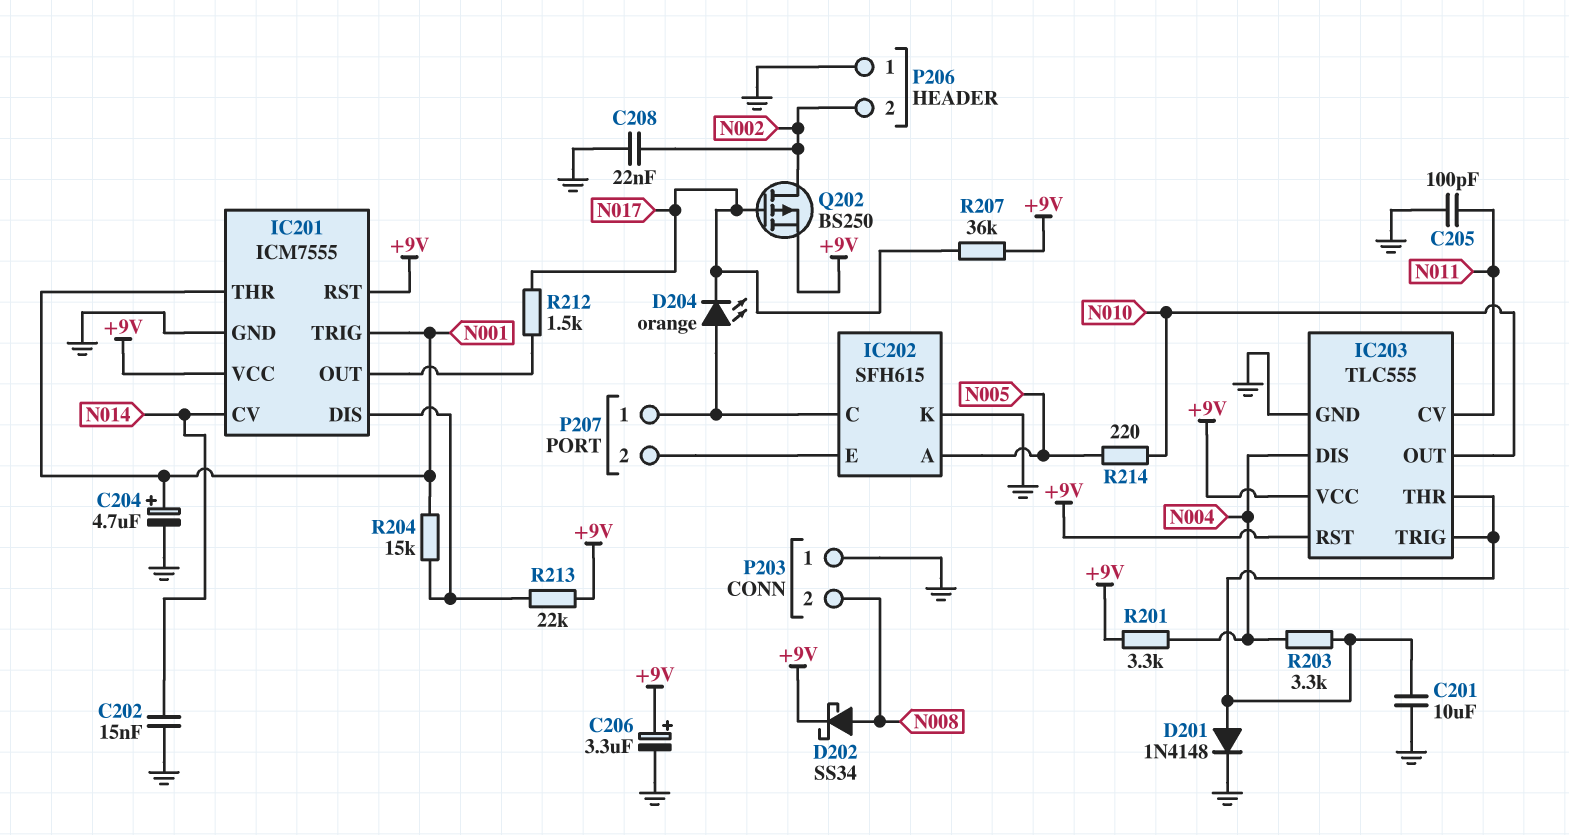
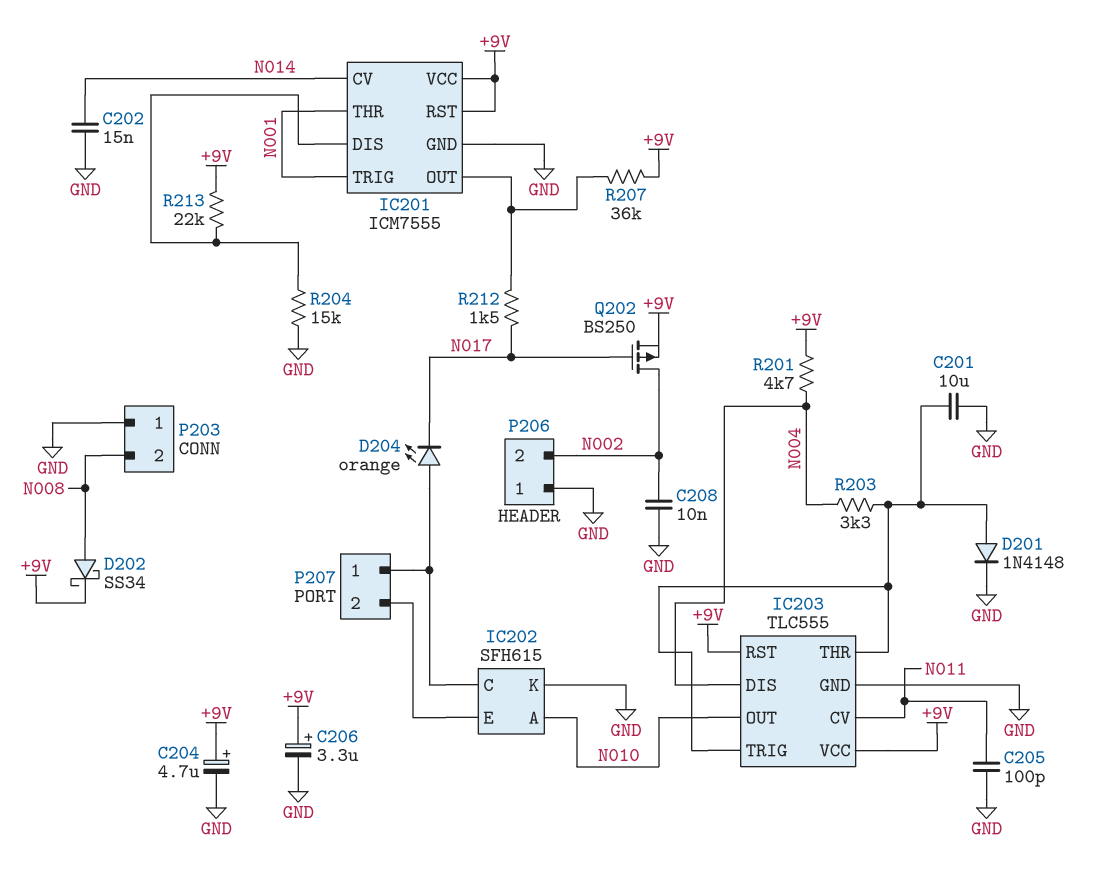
C204: 4.7uF (plus N001, minus GND) -> 4.7uF (plus +9V, minus GND)
C208: 22nF (GND, N002) -> 10nF (GND, N002)
IC202 pin A: N005 -> N010
R201: 3.3k (+9V, N004) -> 4.7k (+9V, N004)
R204: 15k (IC201/DIS, N001) -> 15k (GND, IC201/DIS)
R207: 36k (+9V, N017) -> 36k (+9V, IC201/OUT)
R214: 220 (N005, N010) -> none

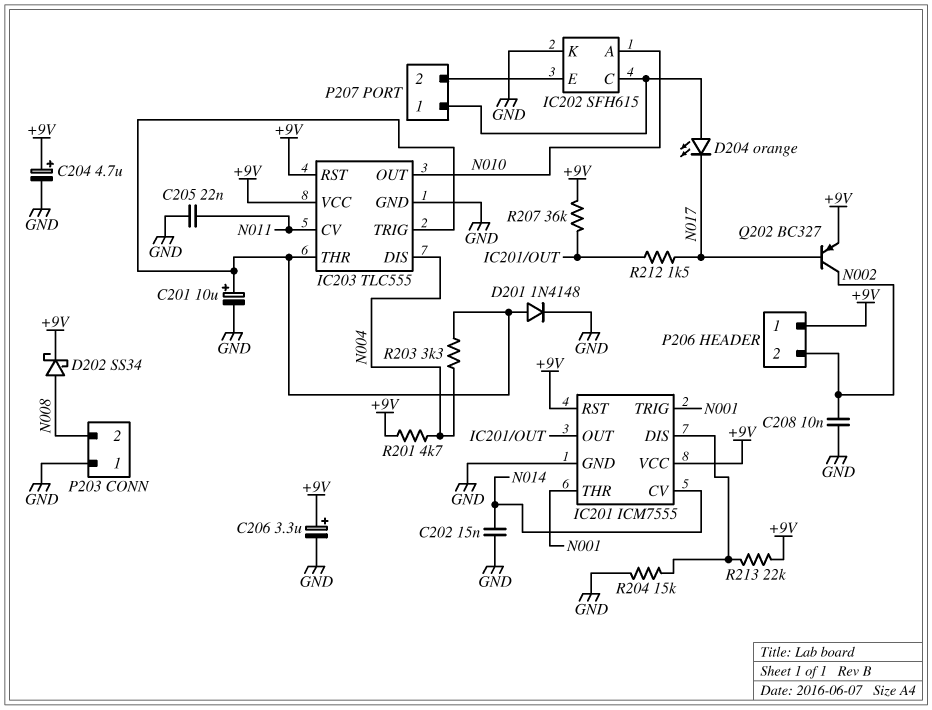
C201: 10uF (GND, IC203/THR) -> 10uF (plus IC203/THR, minus GND)
C205: 100pF (GND, N011) -> 22nF (GND, N011)
P206 pin 1: GND -> +9V
Q202: PMOS BS250 (G N017, D N002, S +9V) -> PNP BC327 (B N017, C N002, E +9V)

